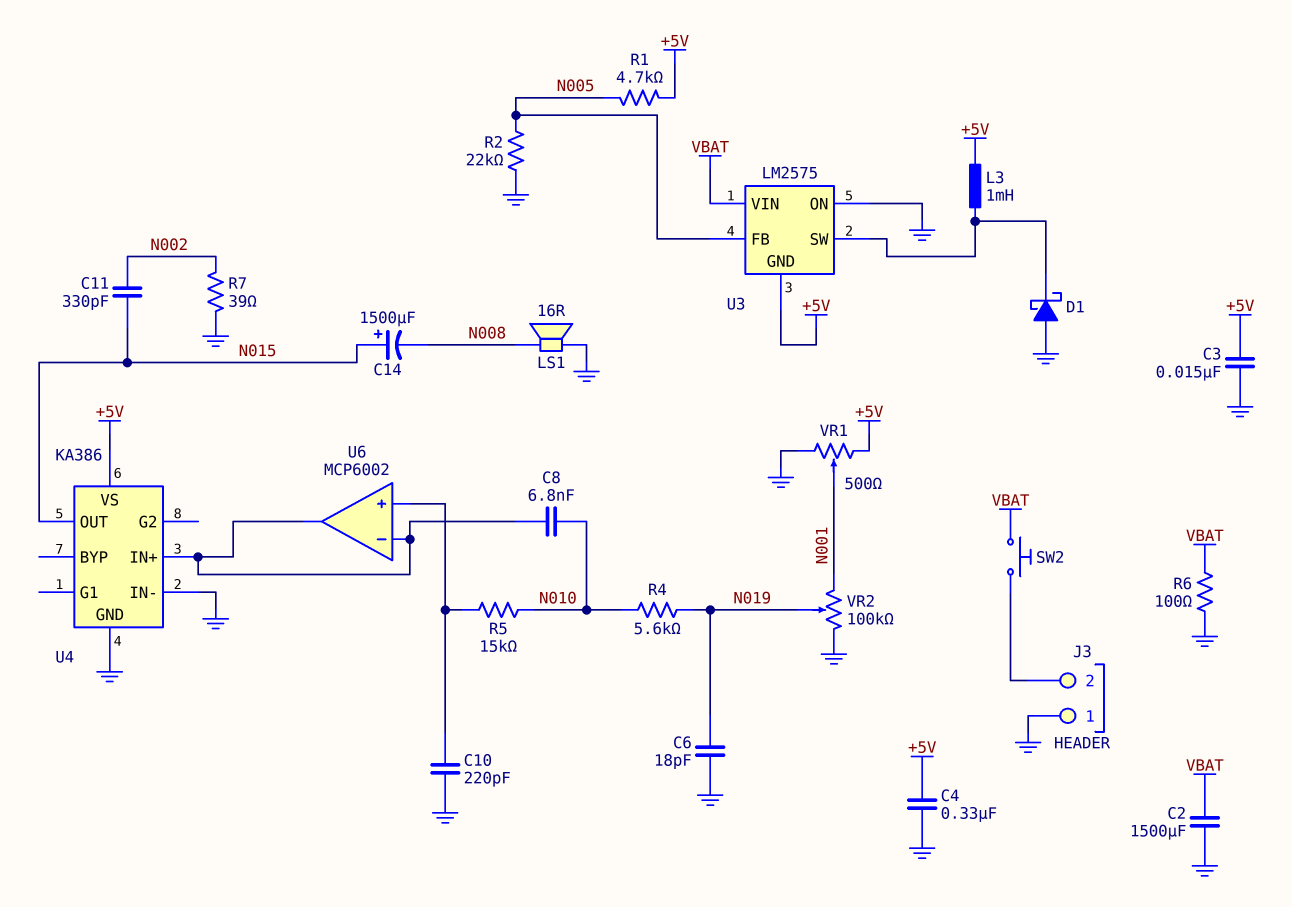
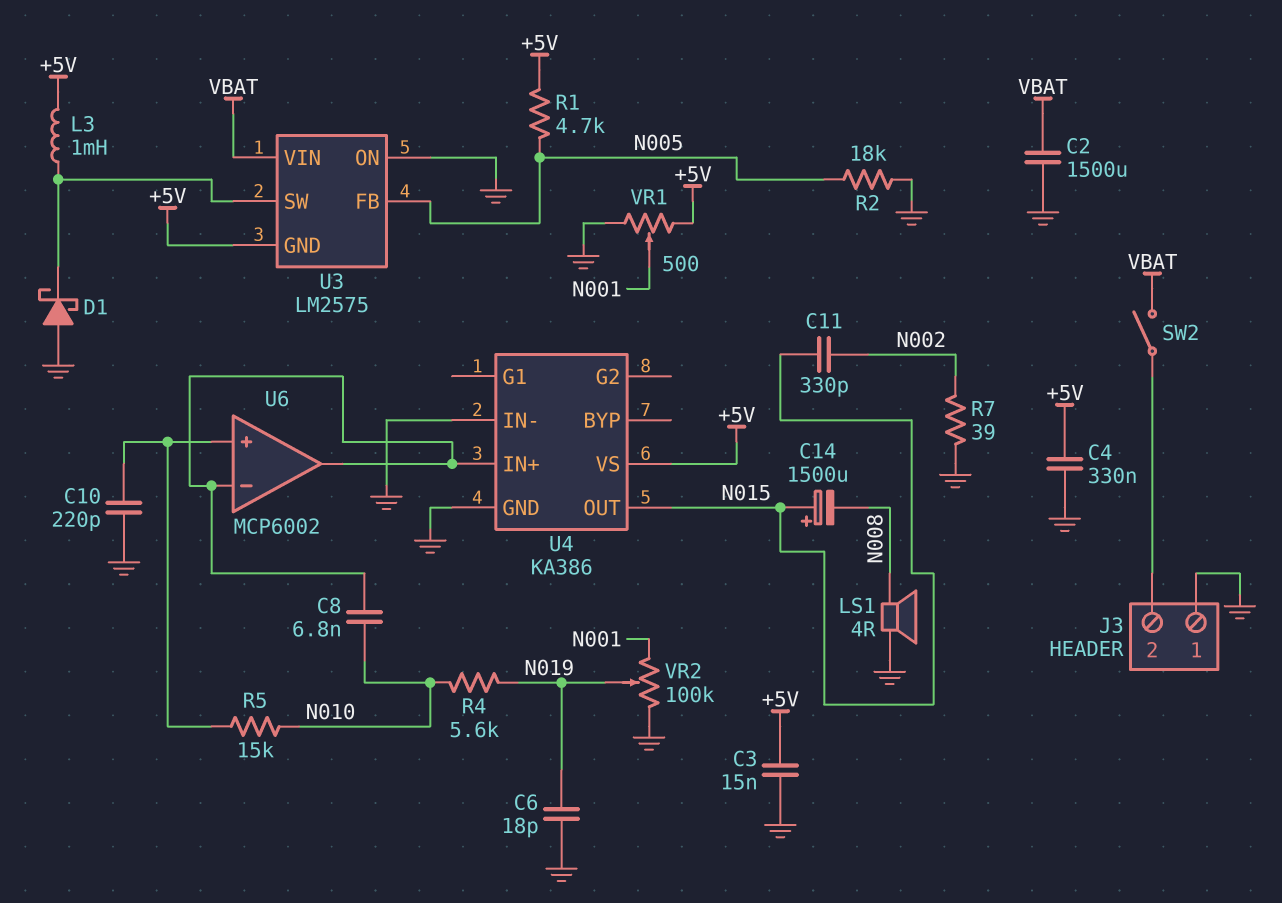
LS1: speaker 16R (GND, N008) -> speaker 4R (GND, N008)
R2: 22k (GND, N005) -> 18k (GND, N005)
R6: 100 (GND, VBAT) -> none
SW2: button (J3/2, VBAT) -> switch (J3/2, VBAT)

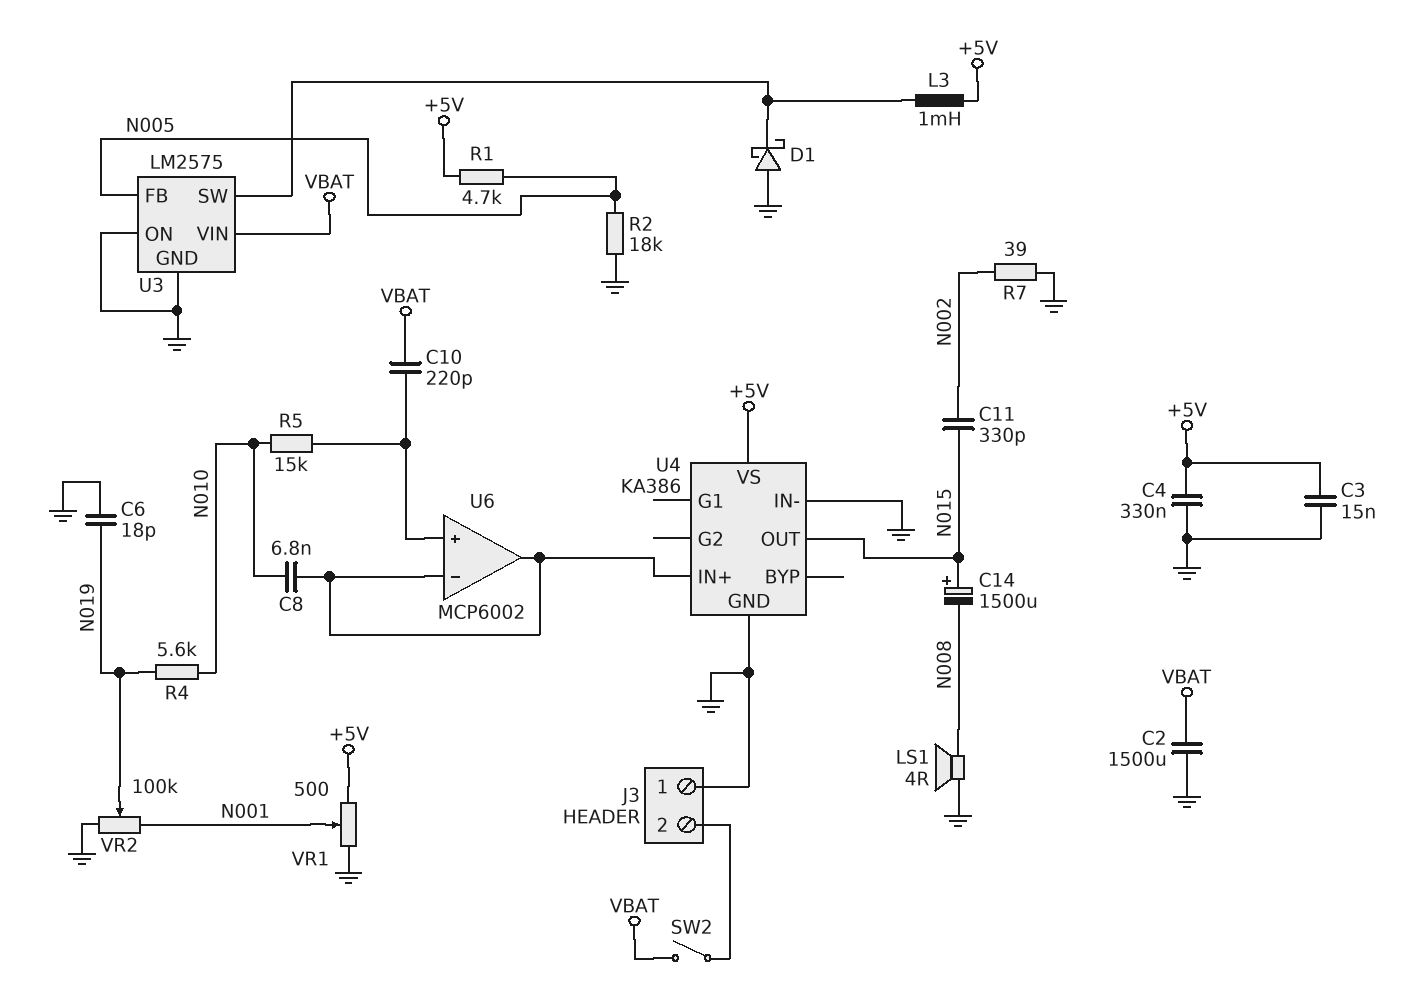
C10: 220pF (GND, U6/in+) -> 220pF (U6/in+, VBAT)
U3 pin GND: +5V -> GND

